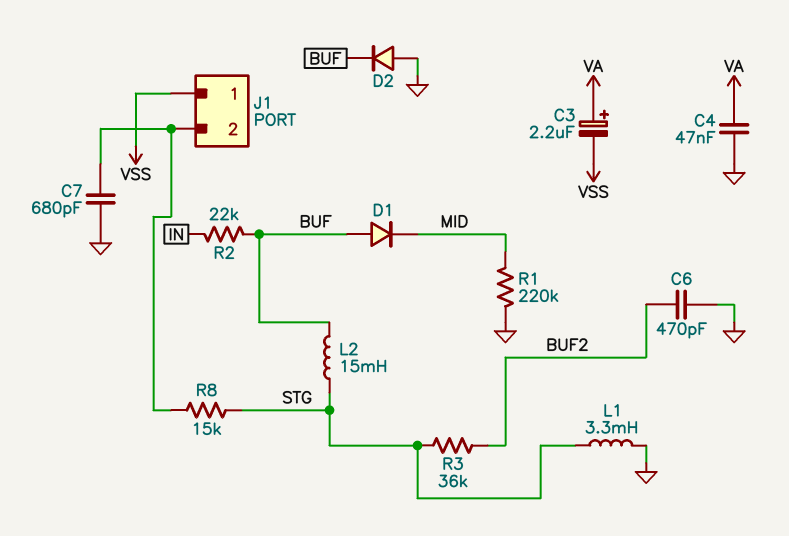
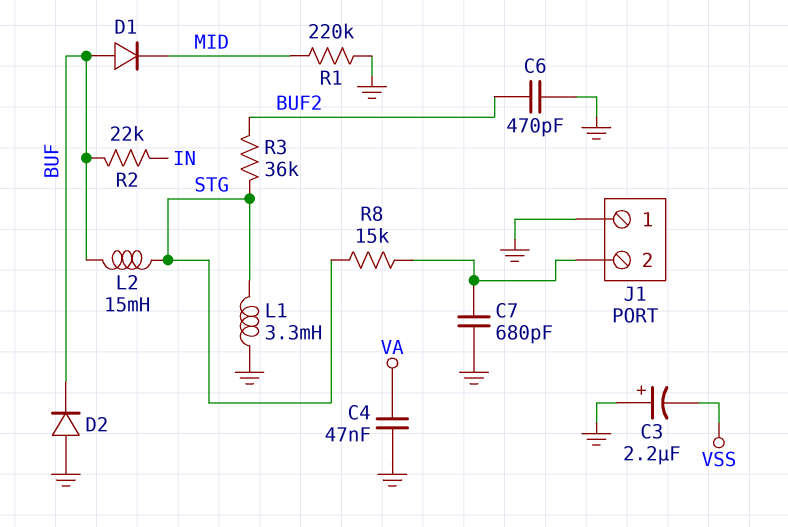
C3: 2.2uF (plus VA, minus VSS) -> 2.2uF (plus GND, minus VSS)
J1 pin 1: VSS -> GND

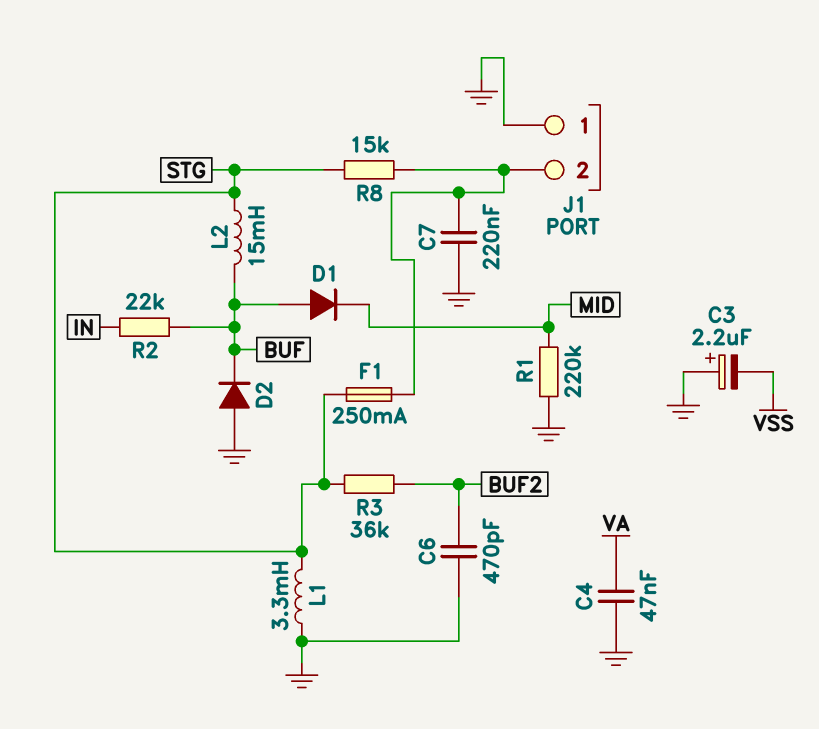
C7: 680pF (GND, J1/2) -> 220nF (GND, J1/2)
F1: none -> 250mA (J1/2, STG)

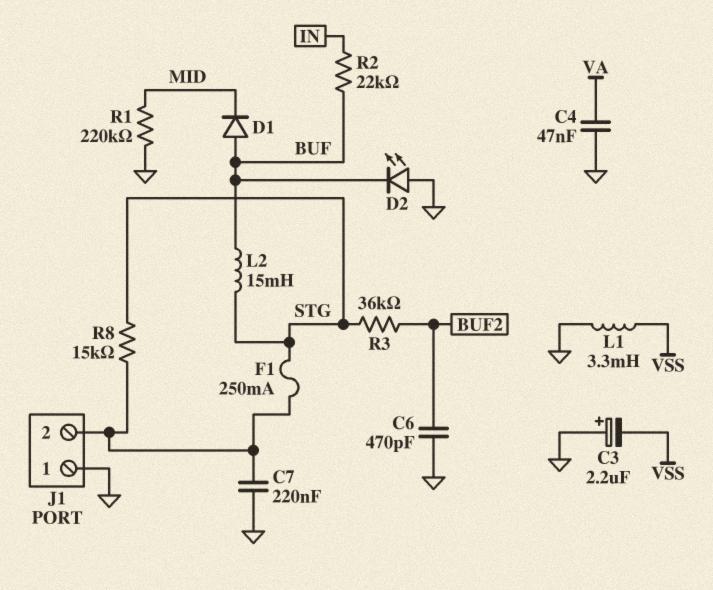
D2: diode (A GND, K BUF) -> LED (A GND, K BUF)
L1: 3.3mH (GND, STG) -> 3.3mH (GND, VSS)

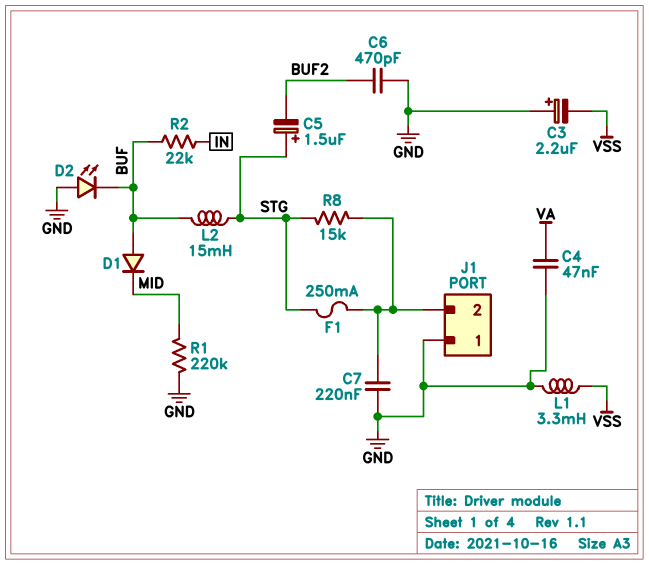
C5: none -> 1.5uF (plus STG, minus BUF2)
R3: 36k (BUF2, STG) -> none

